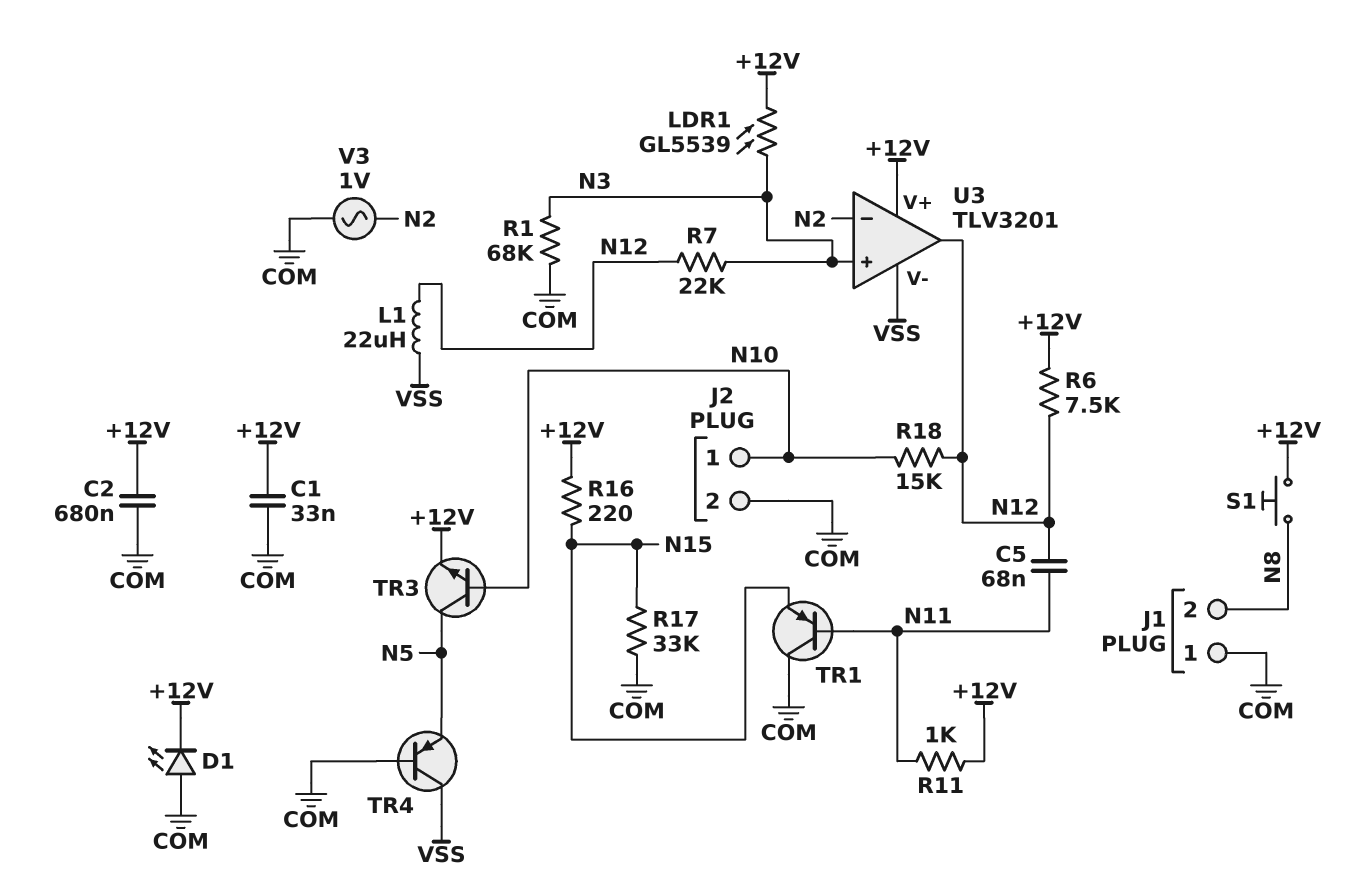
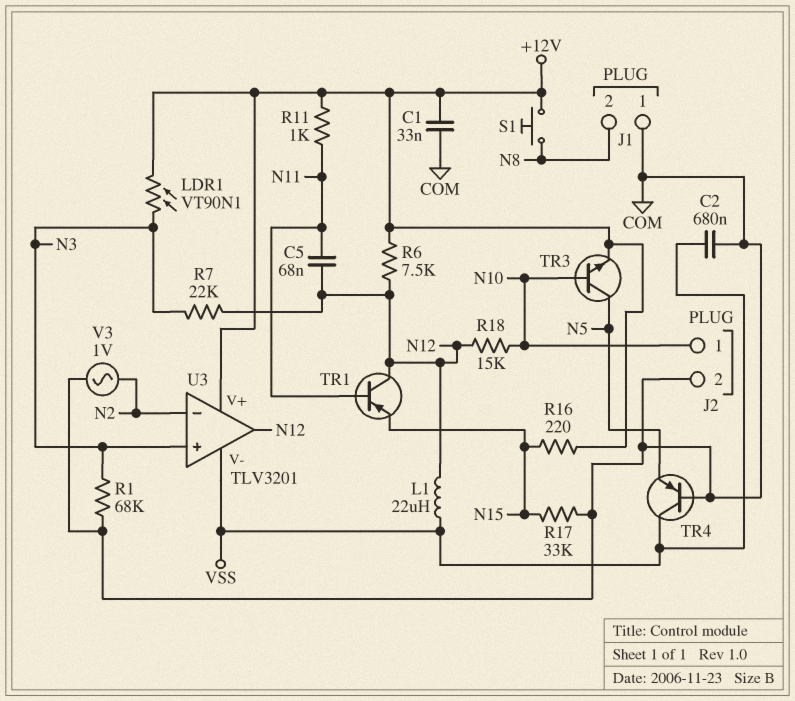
C2: 680nF (+12V, COM) -> 680nF (COM, VSS)
D1: LED (A COM, K +12V) -> none
LDR1: GL5539 (+12V, N3) -> VT90N1 (+12V, N3)
TR1: PNP (B N11, C COM, E N15) -> PNP (B N11, C N12, E N15)

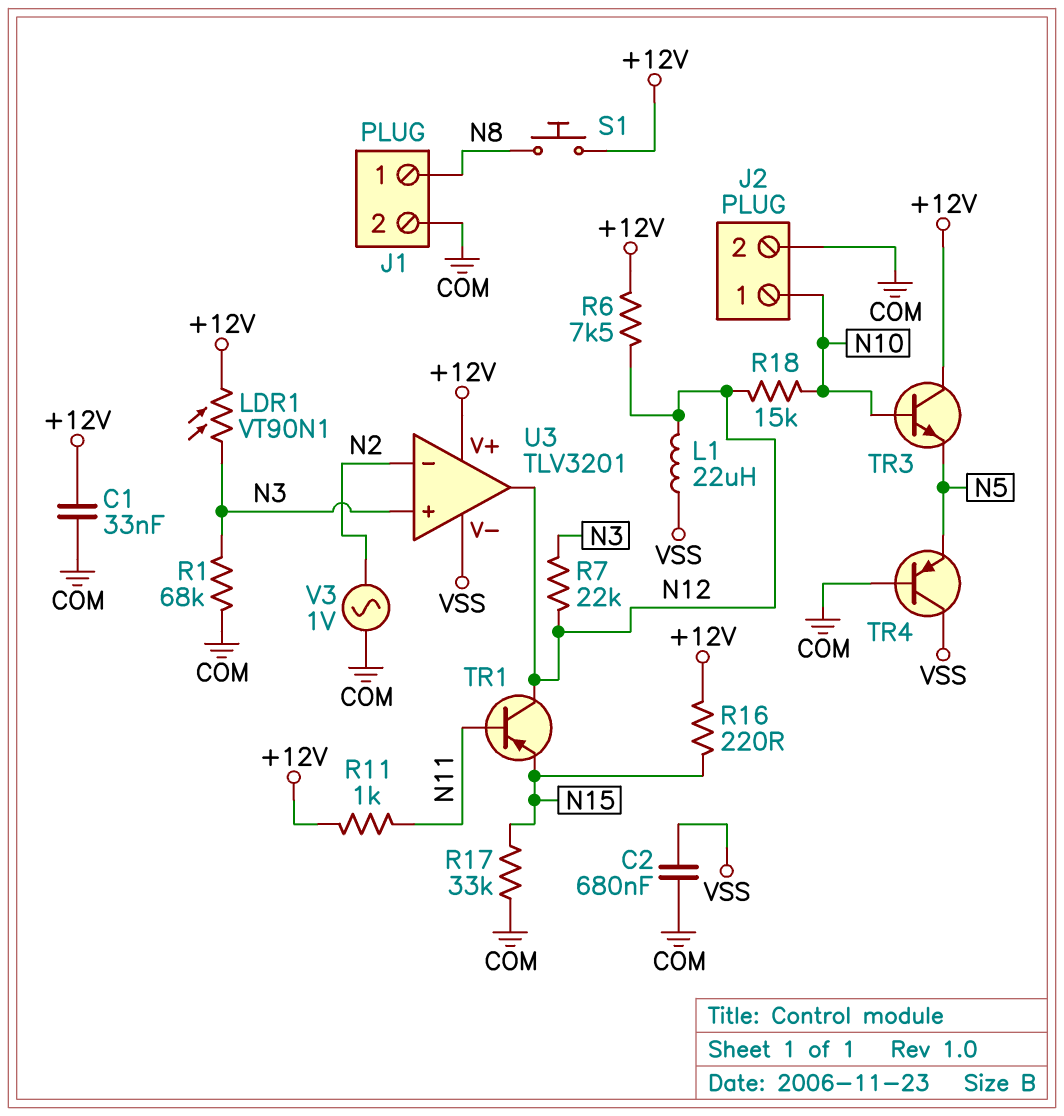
C5: 68nF (N11, N12) -> none
J1 pin 1: COM -> N8
J1 pin 2: N8 -> COM
TR3: NPN (B N10, C N5, E +12V) -> NPN (B N10, C +12V, E N5)

